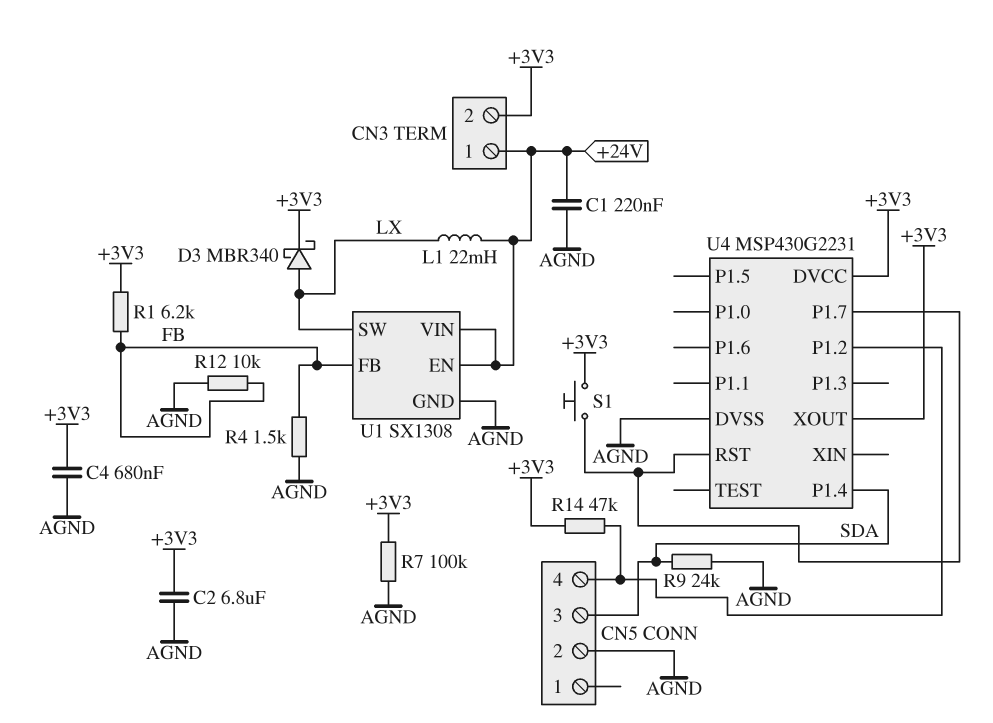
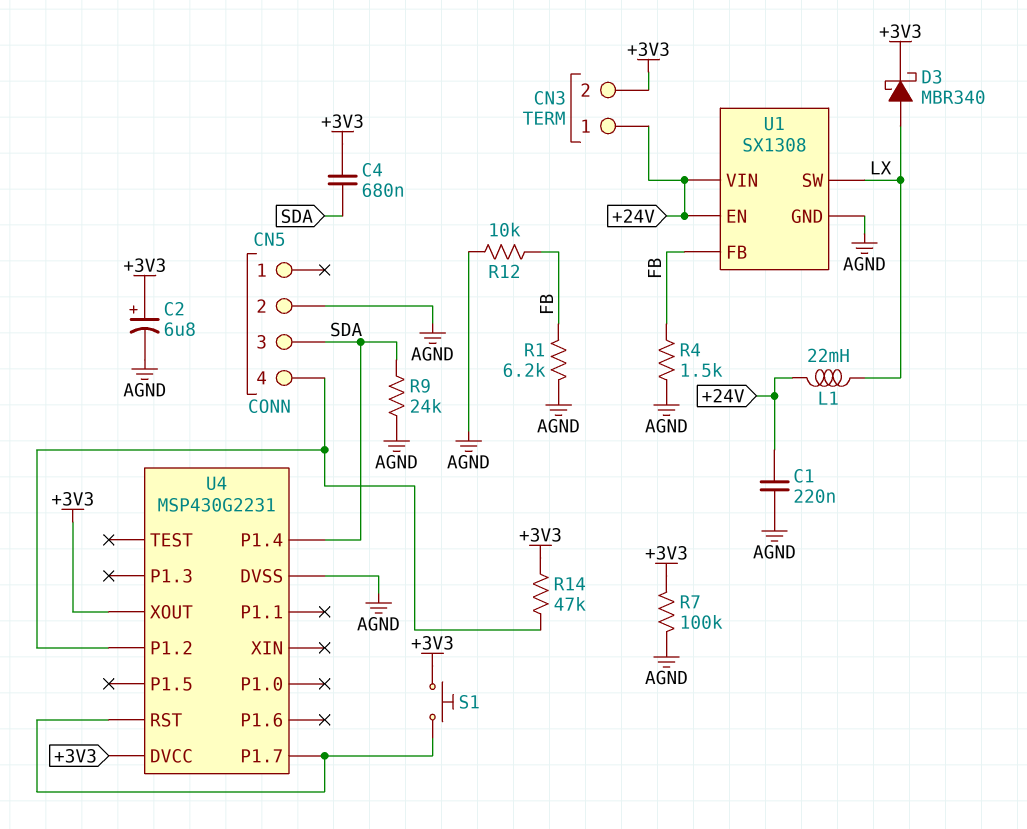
C2: 6.8uF (+3V3, AGND) -> 6.8uF (plus +3V3, minus AGND)
C4: 680nF (+3V3, AGND) -> 680nF (+3V3, SDA)
R1: 6.2k (+3V3, FB) -> 6.2k (AGND, FB)

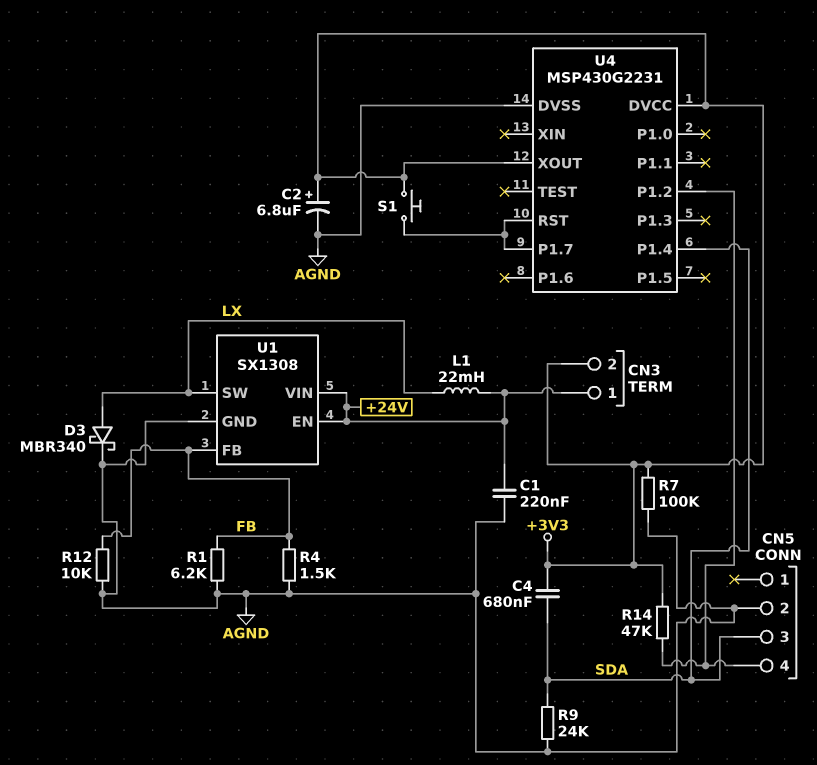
D3: schottky MBR340 (A LX, K +3V3) -> schottky MBR340 (A LX, K AGND)

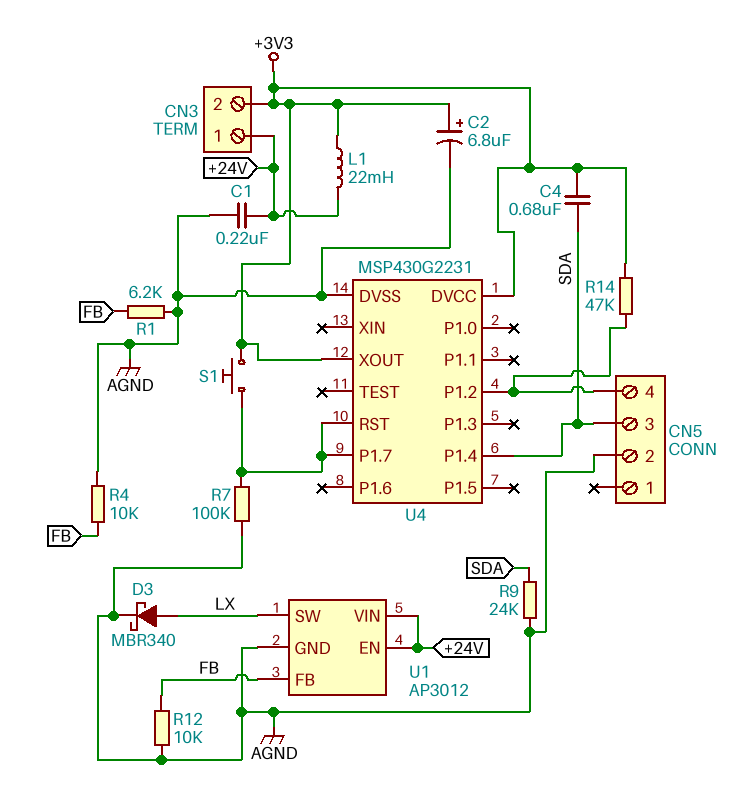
L1: 22mH (+24V, LX) -> 22mH (+3V3, +24V)
R4: 1.5k (AGND, FB) -> 10k (AGND, FB)
R7: 100k (+3V3, AGND) -> 100k (AGND, U4/P1.7)
U1: SX1308 -> AP3012

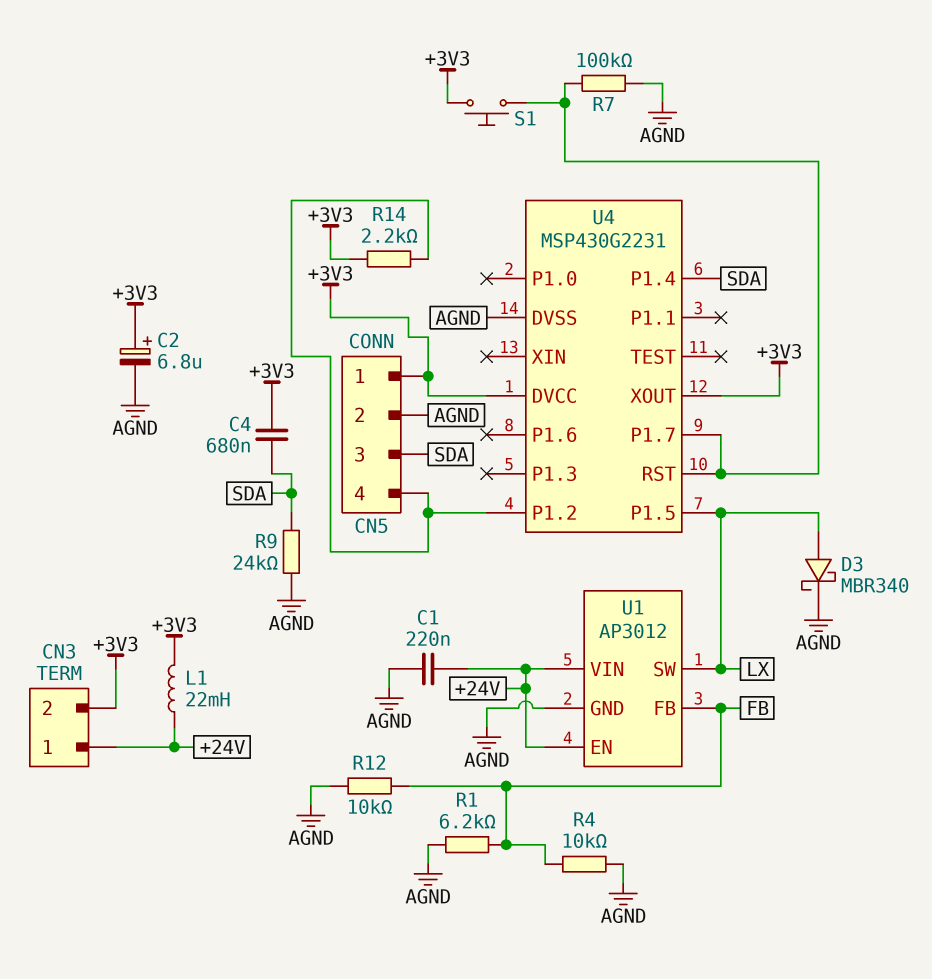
CN5 pin 1: none -> +3V3
R14: 47k (+3V3, CN5/4) -> 2.2k (+3V3, CN5/4)
U4 pin P1.5: none -> LX

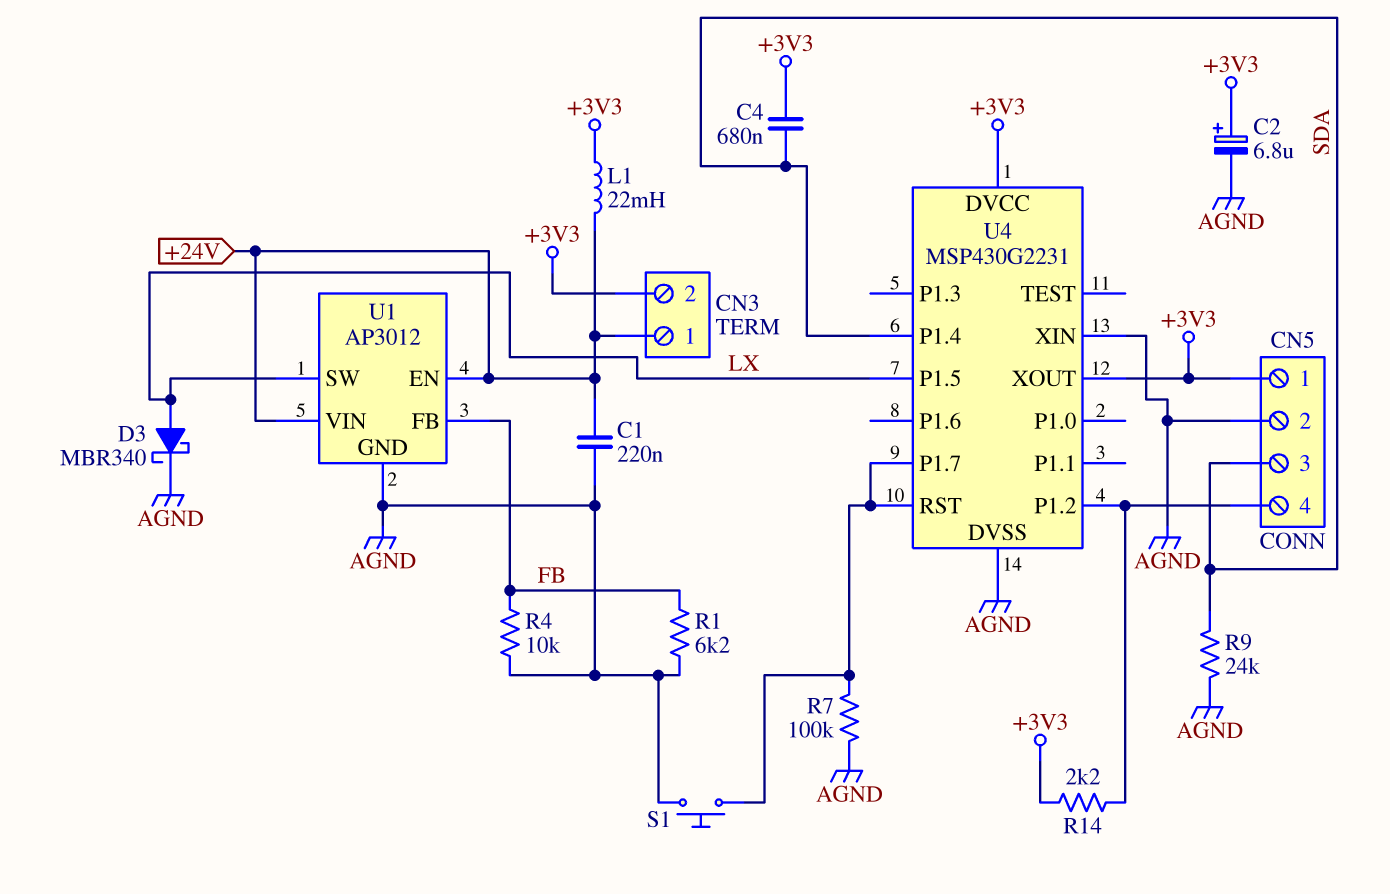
R12: 10k (AGND, FB) -> none
S1: button (+3V3, U4/P1.7) -> button (AGND, U4/P1.7)
U4 pin XIN: none -> AGND

